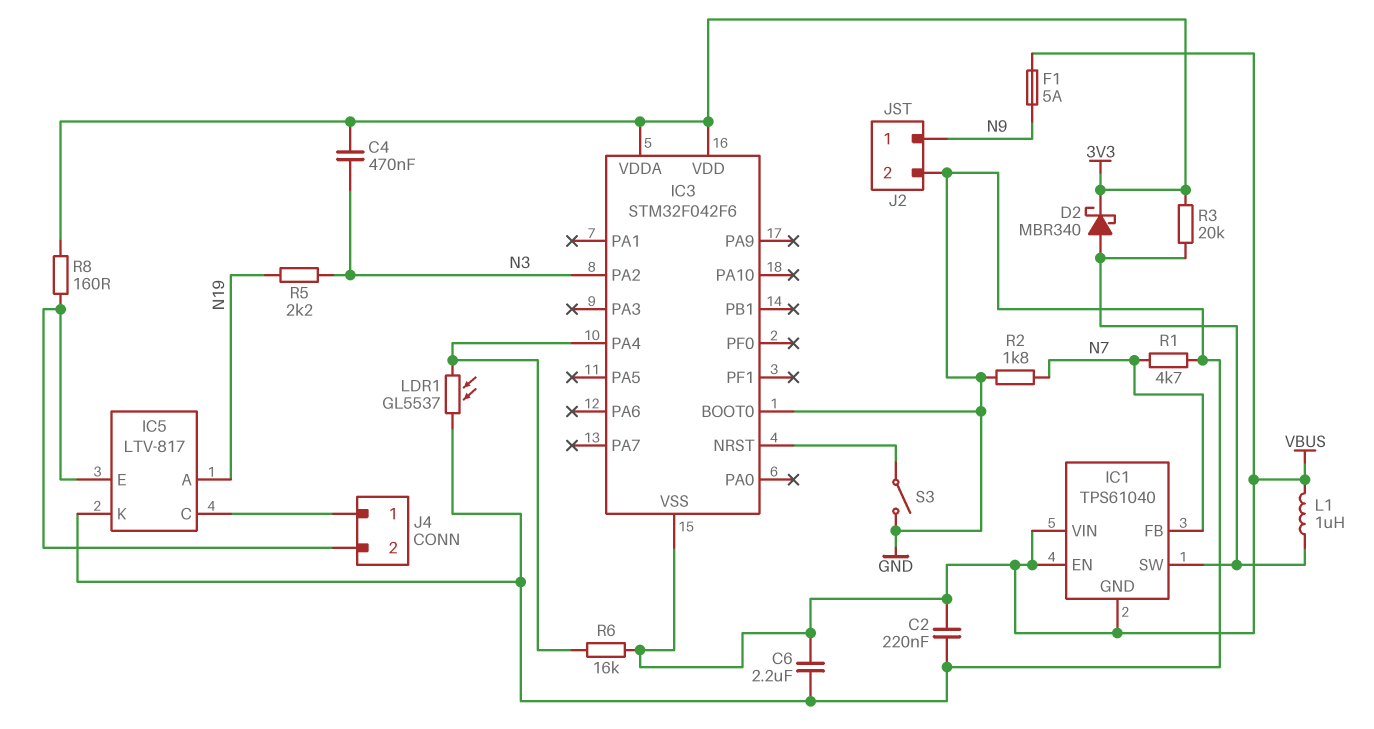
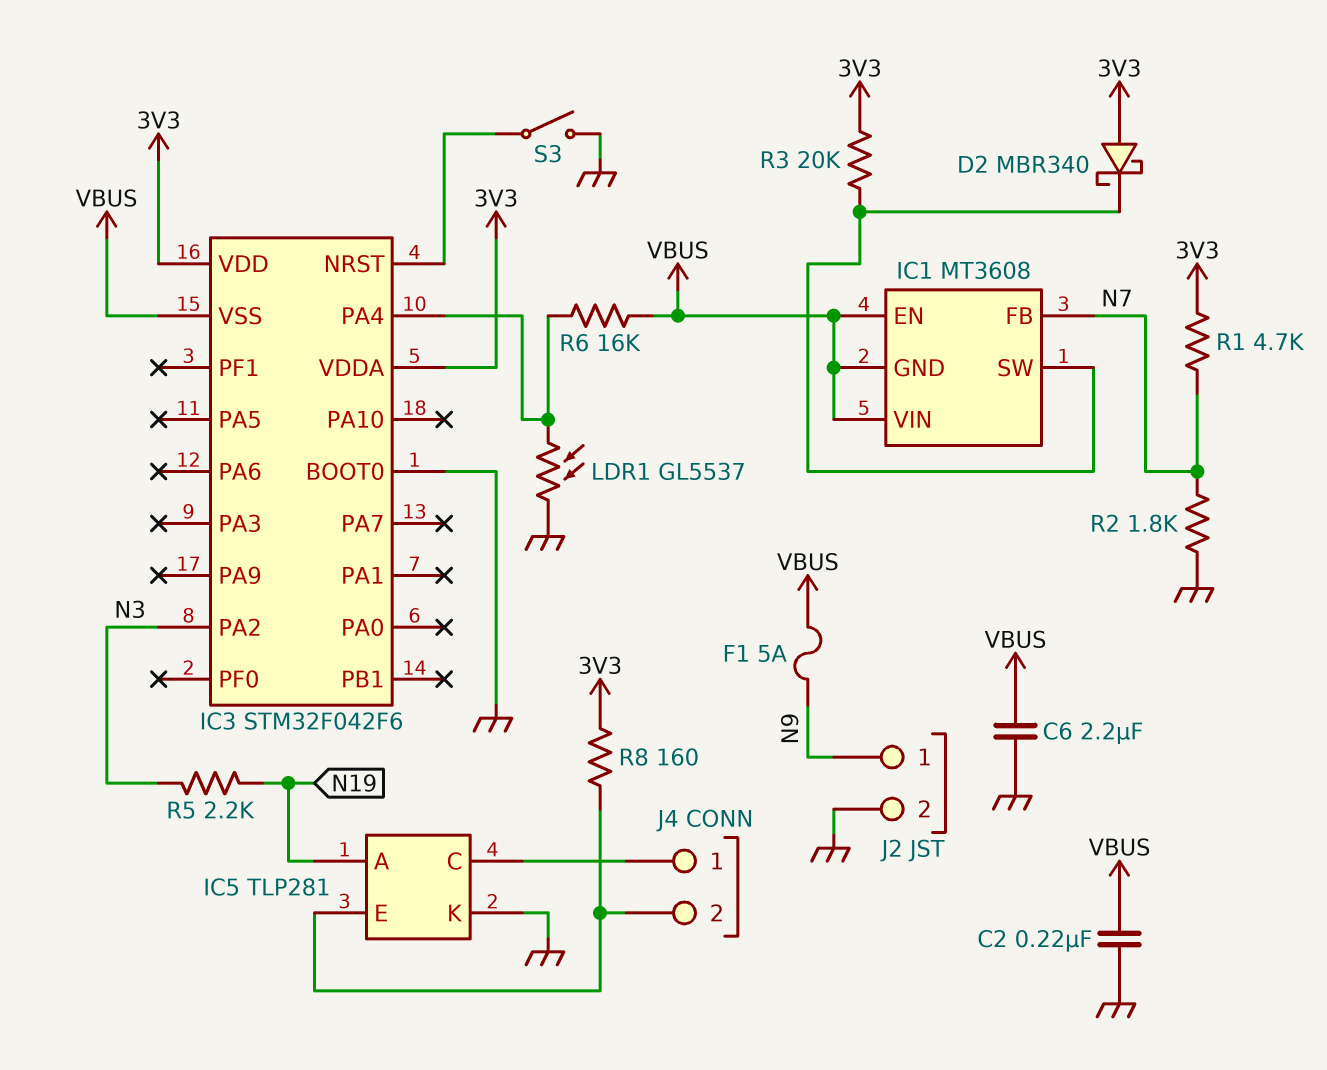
C4: 470nF (3V3, N3) -> none
D2: schottky MBR340 (A IC1/SW, K 3V3) -> schottky MBR340 (A 3V3, K IC1/SW)
IC1: TPS61040 -> MT3608
IC5: LTV-817 -> TLP281
L1: 1uH (IC1/SW, VBUS) -> none
R1: 4.7k (GND, N7) -> 4.7k (3V3, N7)

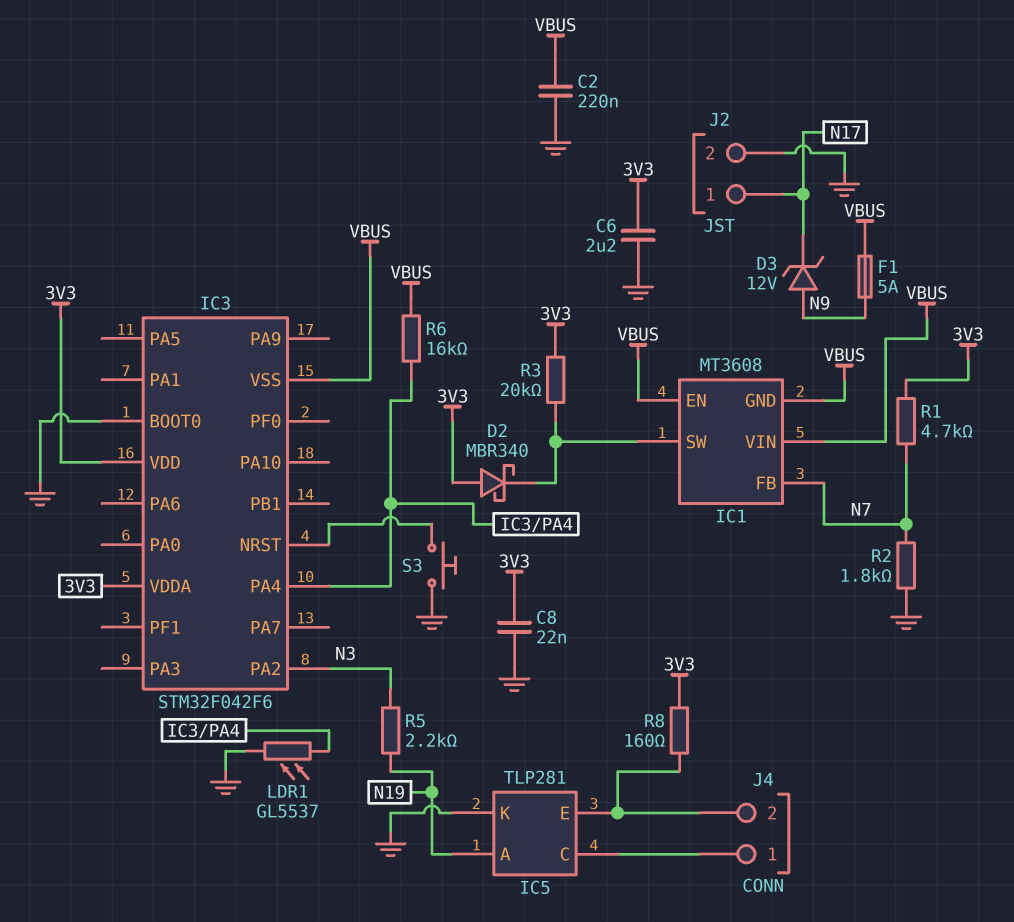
C6: 2.2uF (GND, VBUS) -> 2.2uF (3V3, GND)
C8: none -> 22nF (3V3, GND)
D3: none -> zener 12V (A N9, K N17)
J2 pin 1: N9 -> N17
S3: switch (GND, IC3/NRST) -> button (GND, IC3/NRST)

